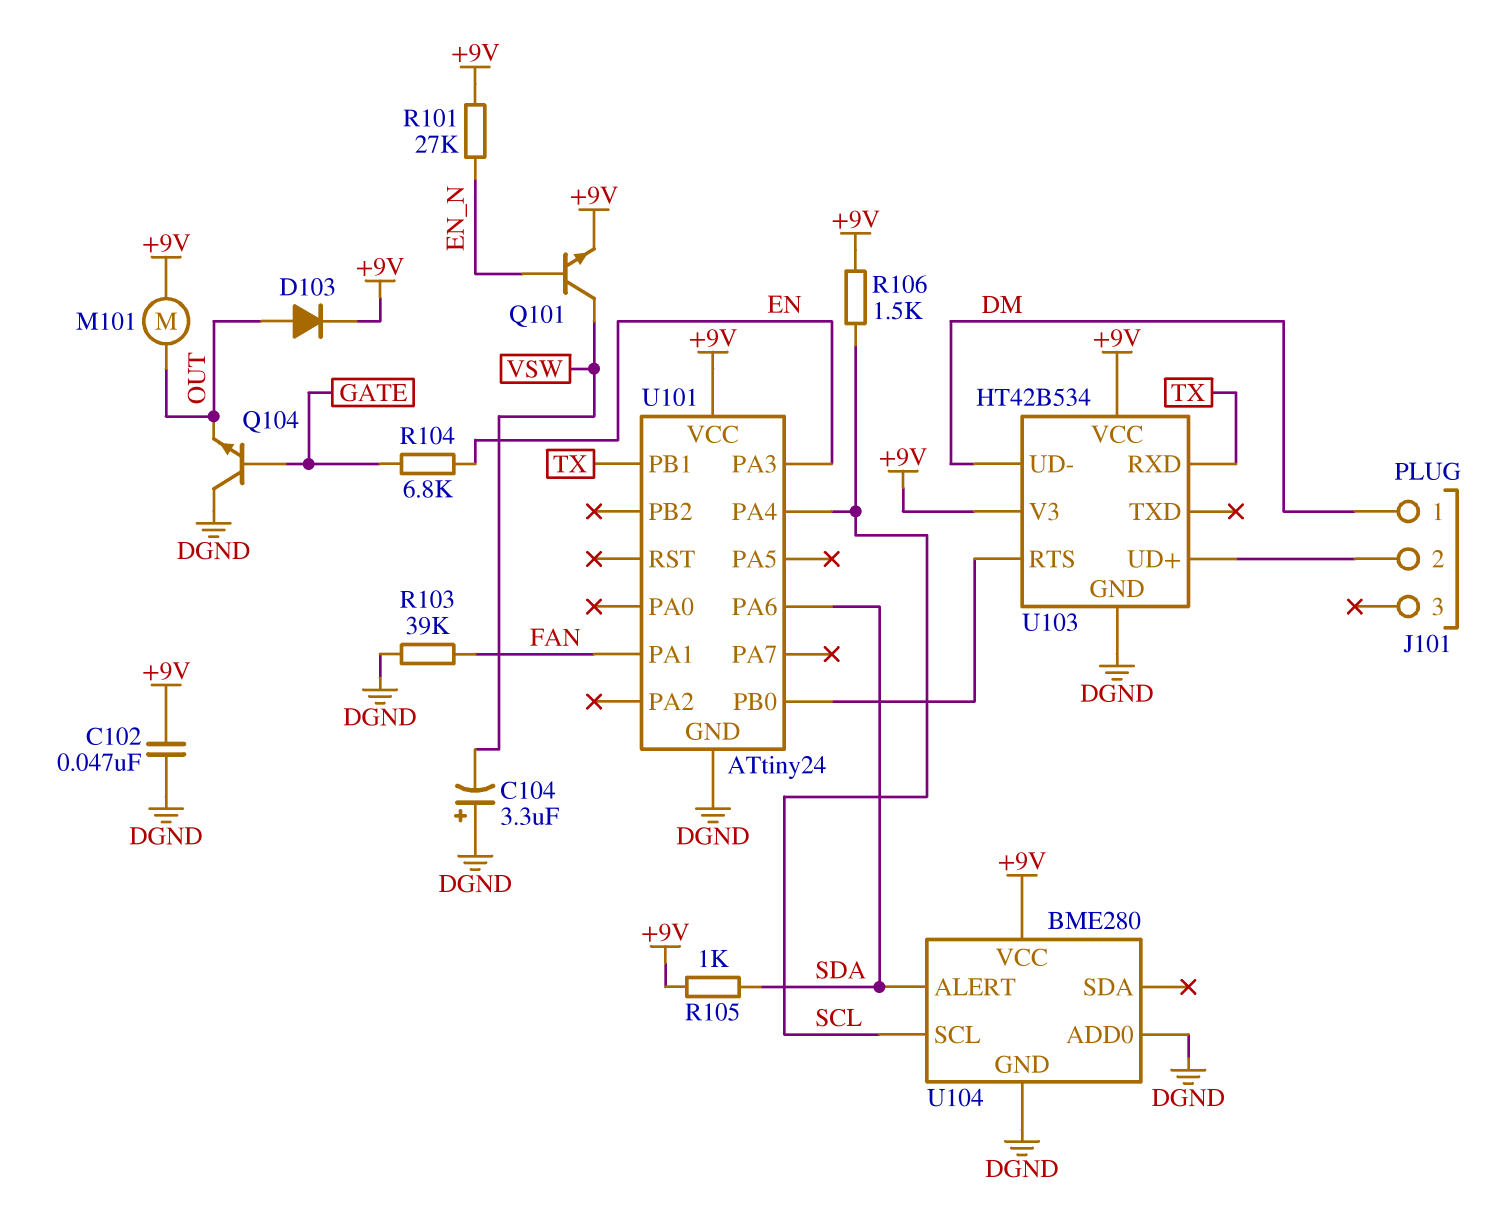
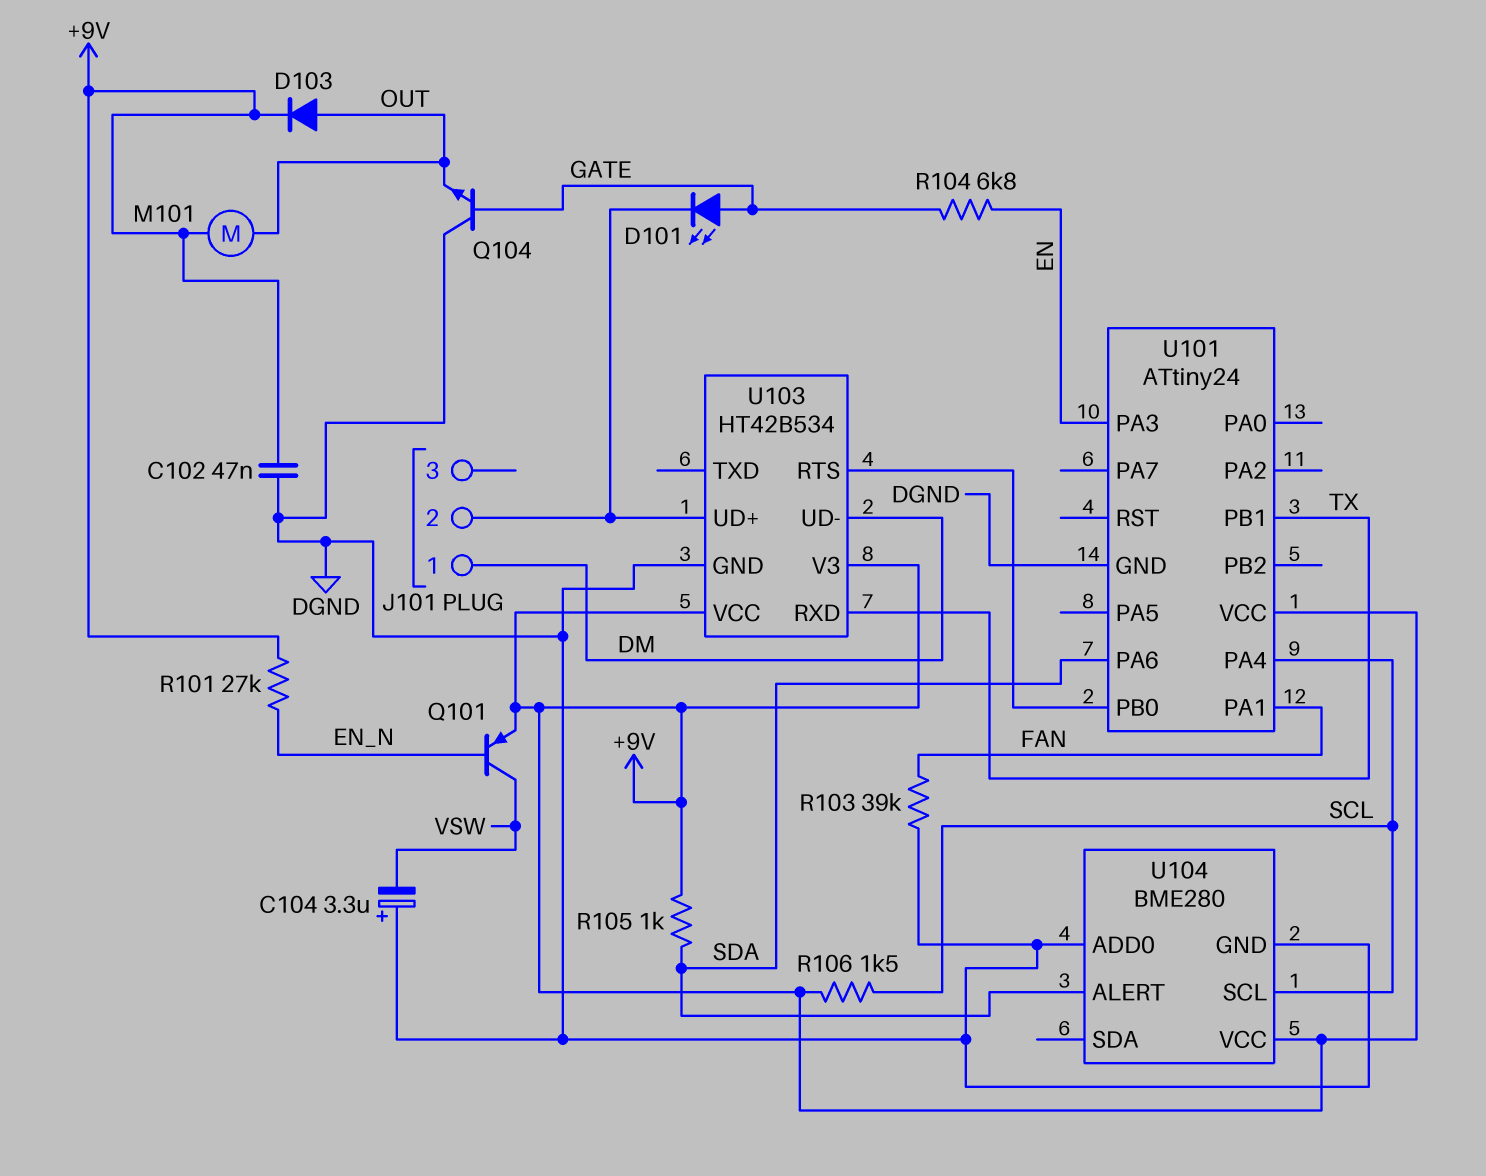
D101: none -> LED (A GATE, K J101/2)
Q101: NPN (B EN_N, C VSW, E +9V) -> PNP (B EN_N, C VSW, E +9V)

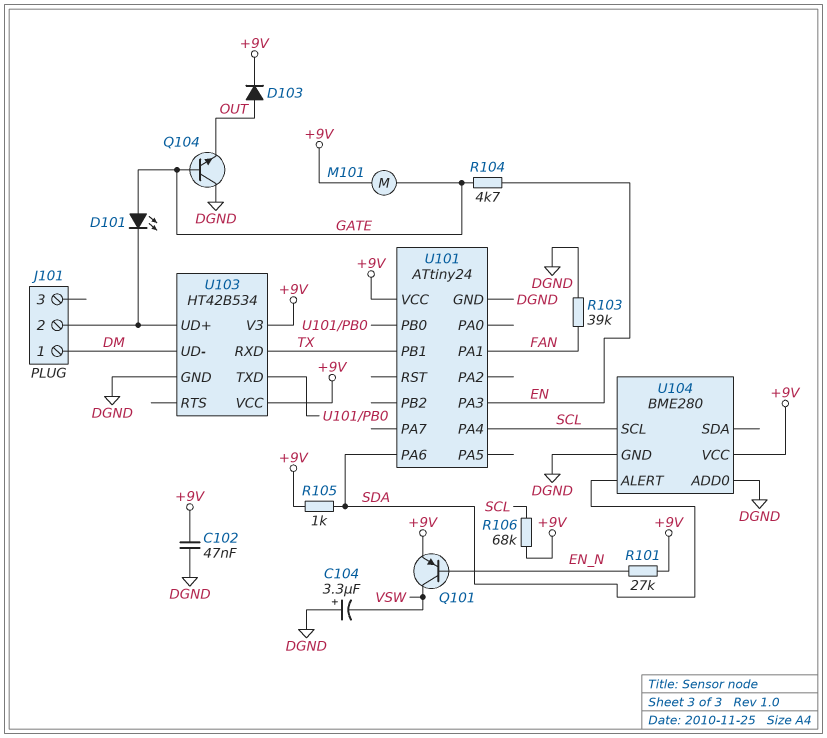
M101: motor (+9V, OUT) -> motor (+9V, GATE)
R104: 6.8k (EN, GATE) -> 4.7k (EN, GATE)
R106: 1.5k (+9V, SCL) -> 68k (+9V, SCL)
U103 pin RTS: U101/PB0 -> none
U103 pin TXD: none -> U101/PB0

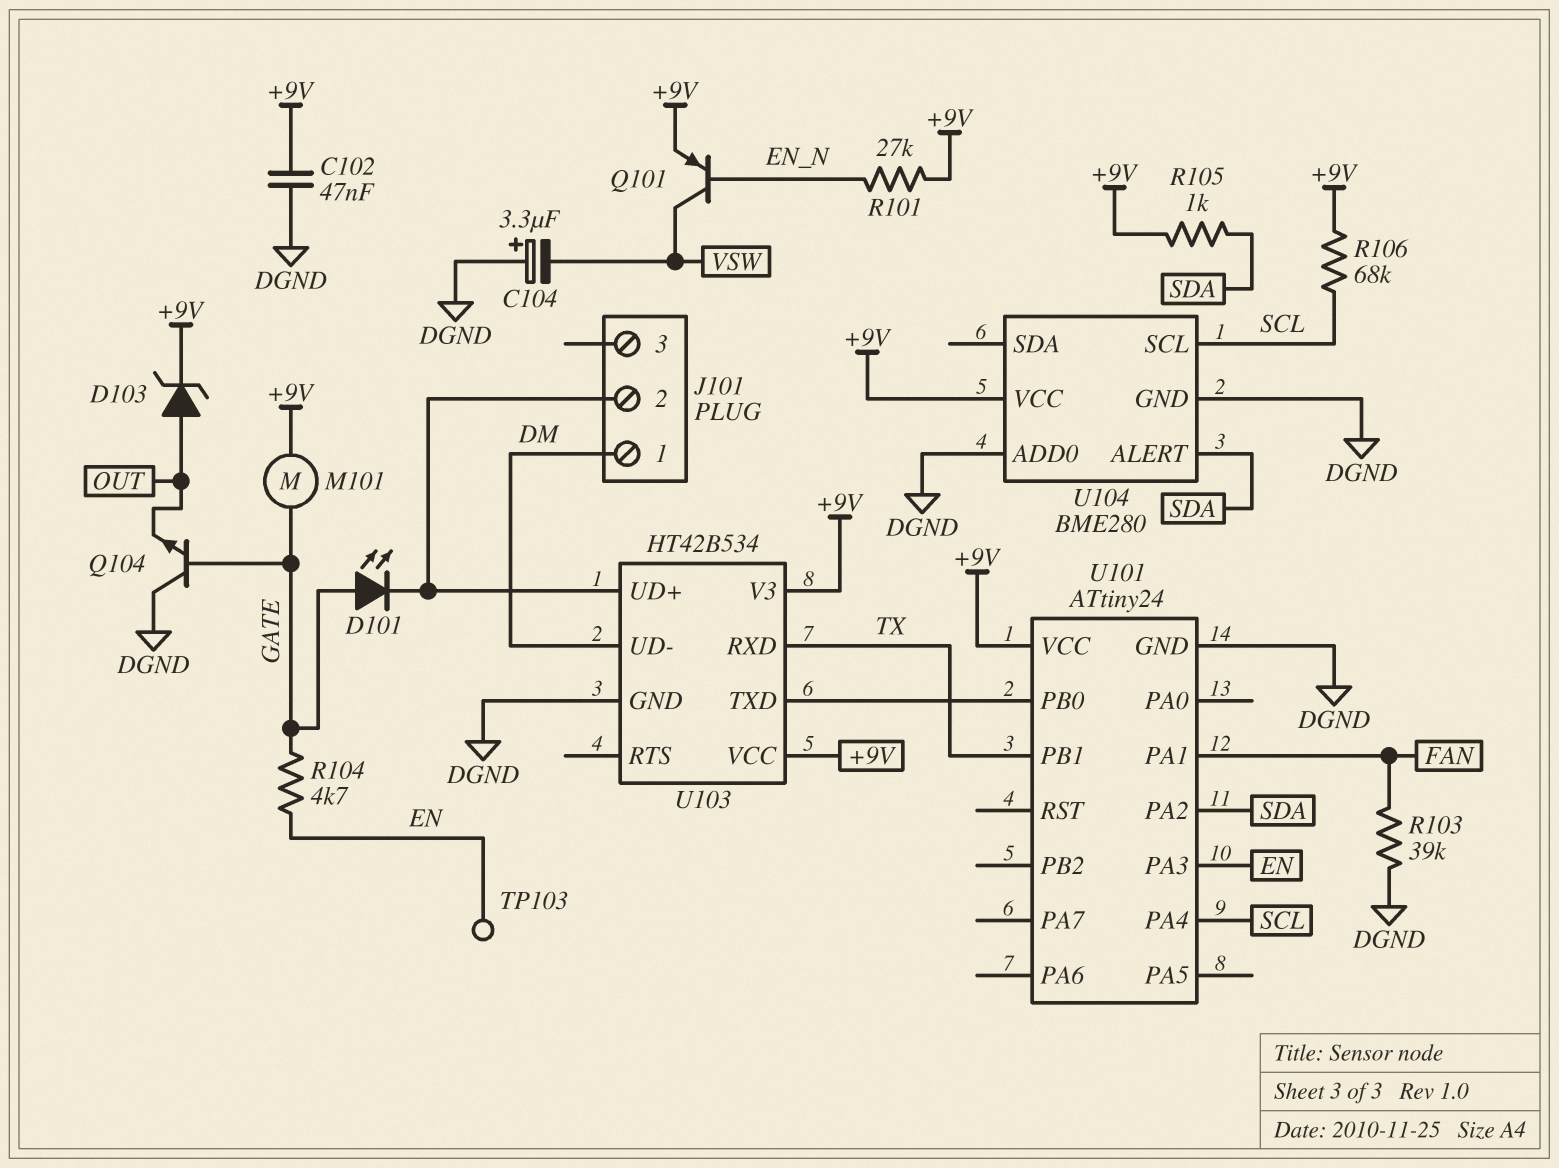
D103: diode (A OUT, K +9V) -> zener (A OUT, K +9V)
TP103: none -> test point (EN)
U101 pin PA2: none -> SDA
U101 pin PA6: SDA -> none

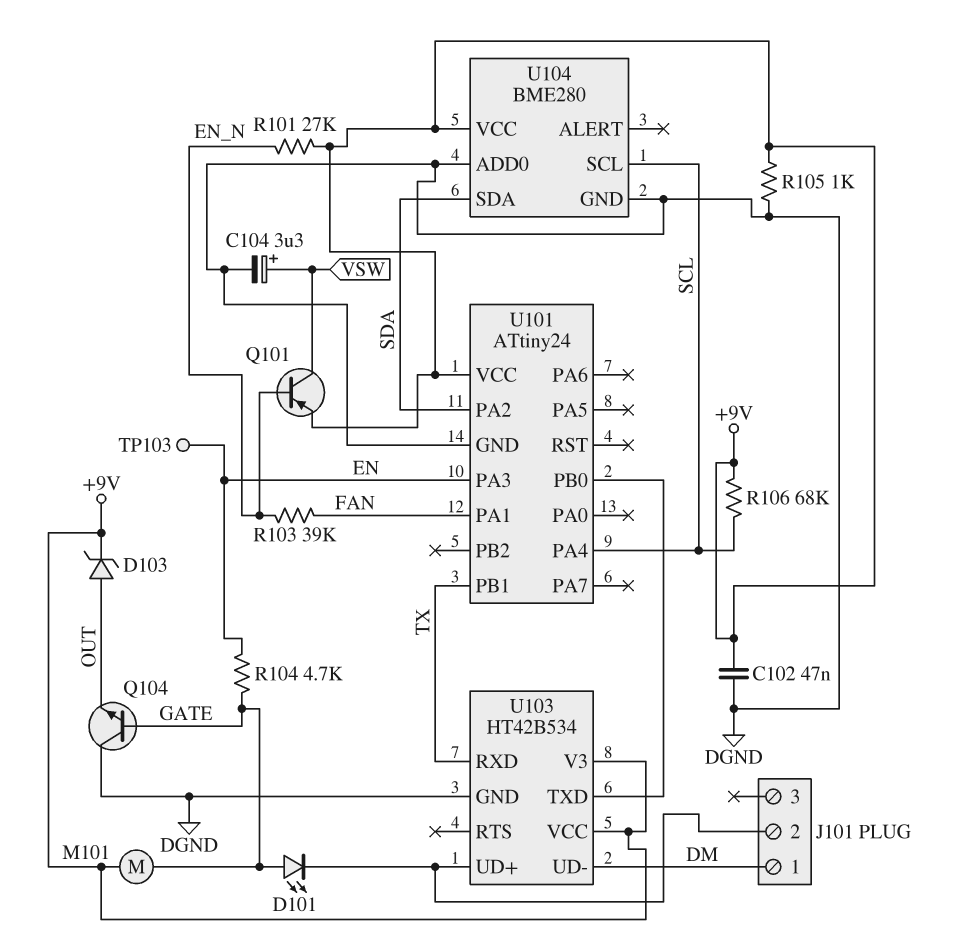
C104: 3.3uF (plus DGND, minus VSW) -> 3.3uF (plus VSW, minus DGND)
R103: 39k (DGND, FAN) -> 39k (EN_N, FAN)
R105: 1k (+9V, SDA) -> 1k (+9V, DGND)
U104 pin ALERT: SDA -> none
U104 pin SDA: none -> SDA

